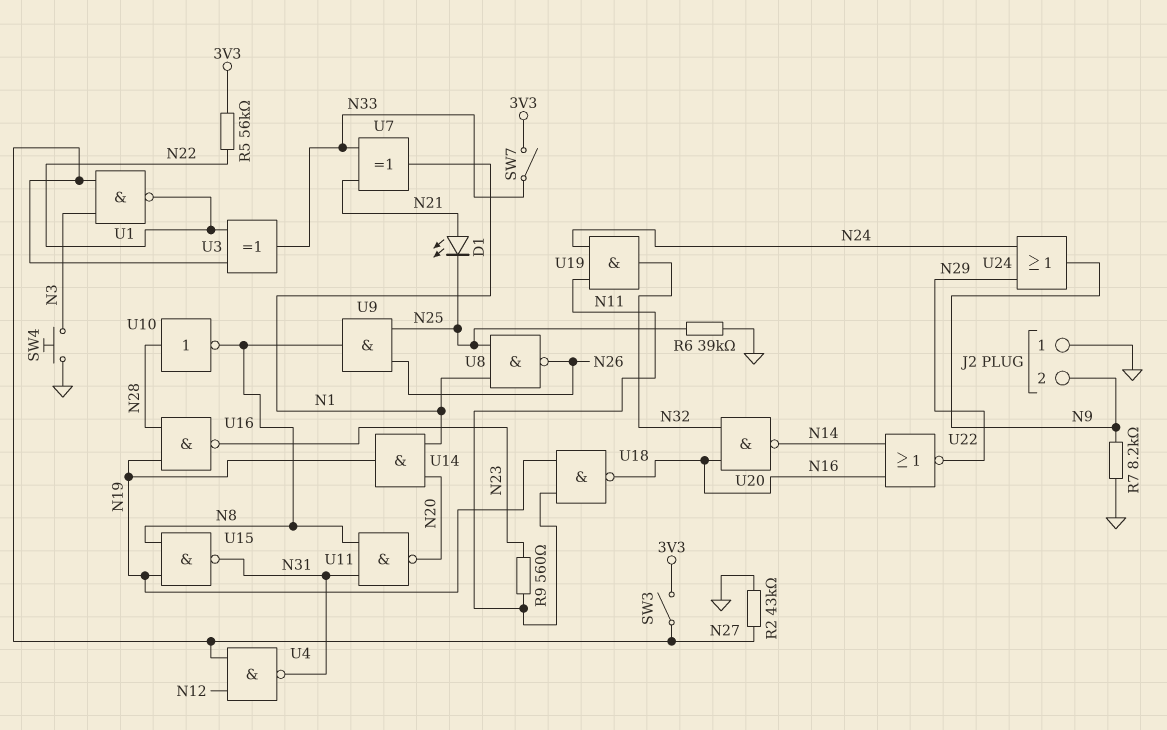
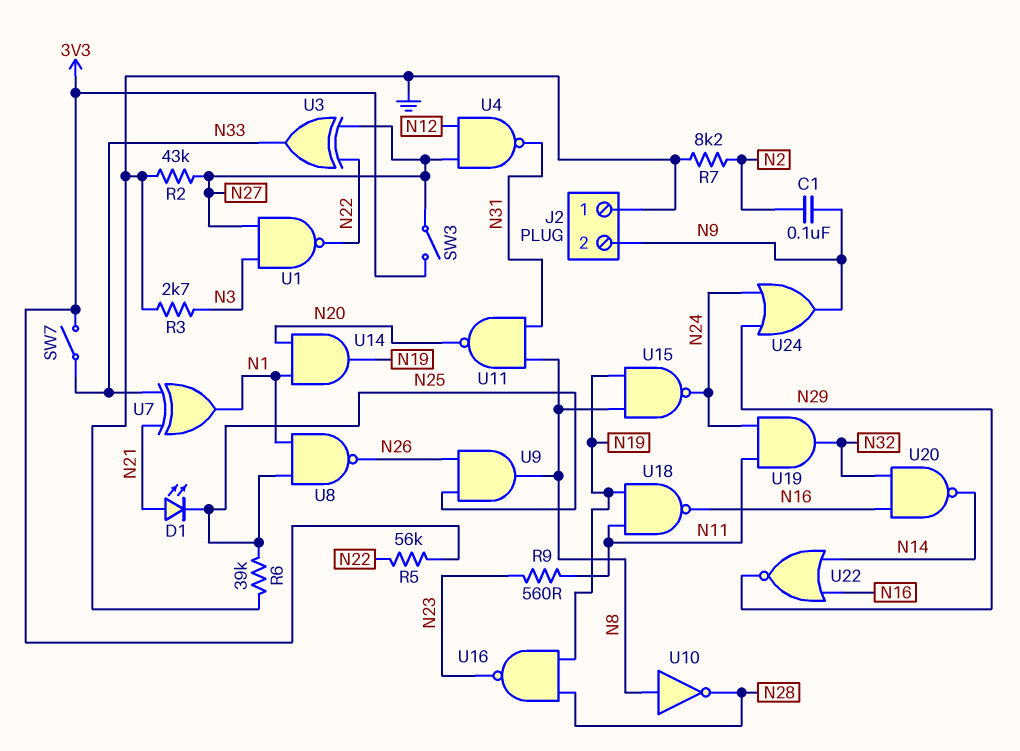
C1: none -> 100nF (N2, N9)
R3: none -> 2.7k (GND, N3)
R7: 8.2k (GND, N9) -> 8.2k (GND, N2)
SW4: button (GND, N3) -> none
U10: NOT (in N28, out N8) -> NOT (in N8, out N28)
U15: NAND (in N8, in N19, out N31) -> NAND (in N8, in N19, out N24)

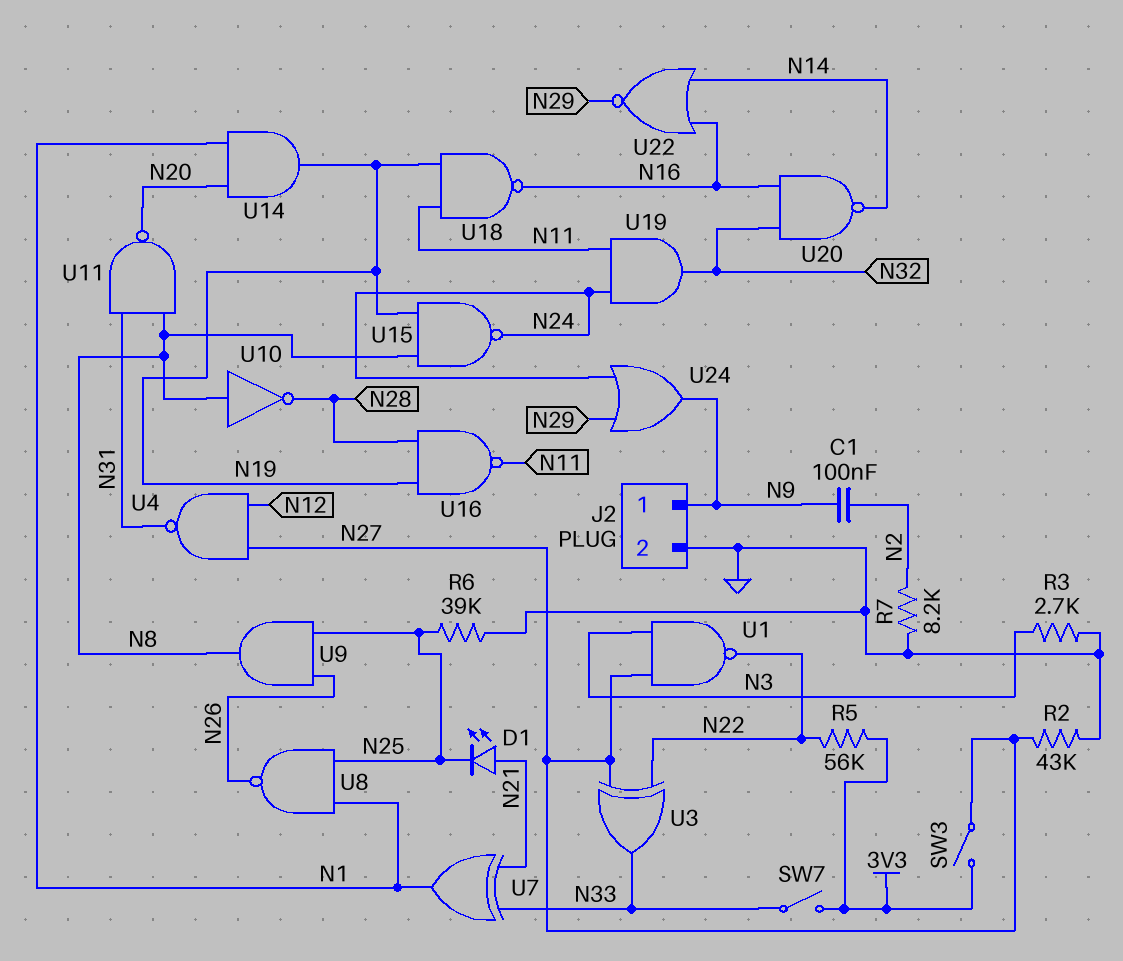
J2 pin 1: GND -> N9
J2 pin 2: N9 -> GND
R9: 560 (N11, N23) -> none
U16: NAND (in N19, in N28, out N23) -> NAND (in N19, in N28, out N11)

